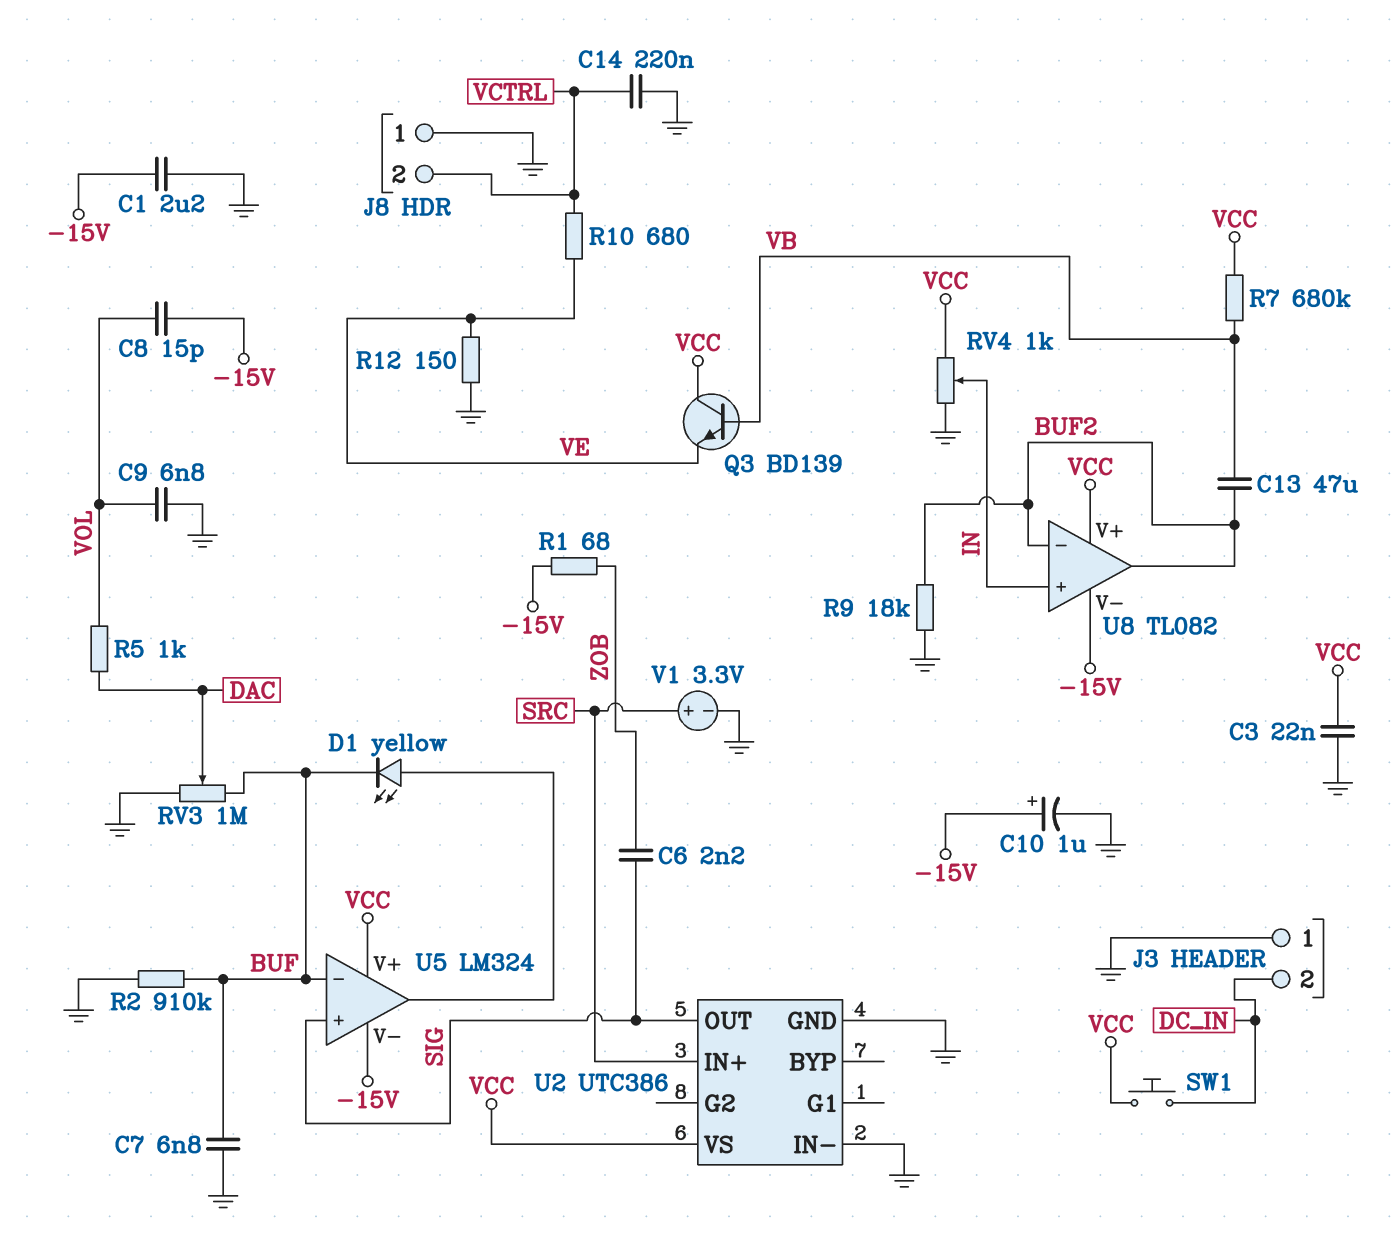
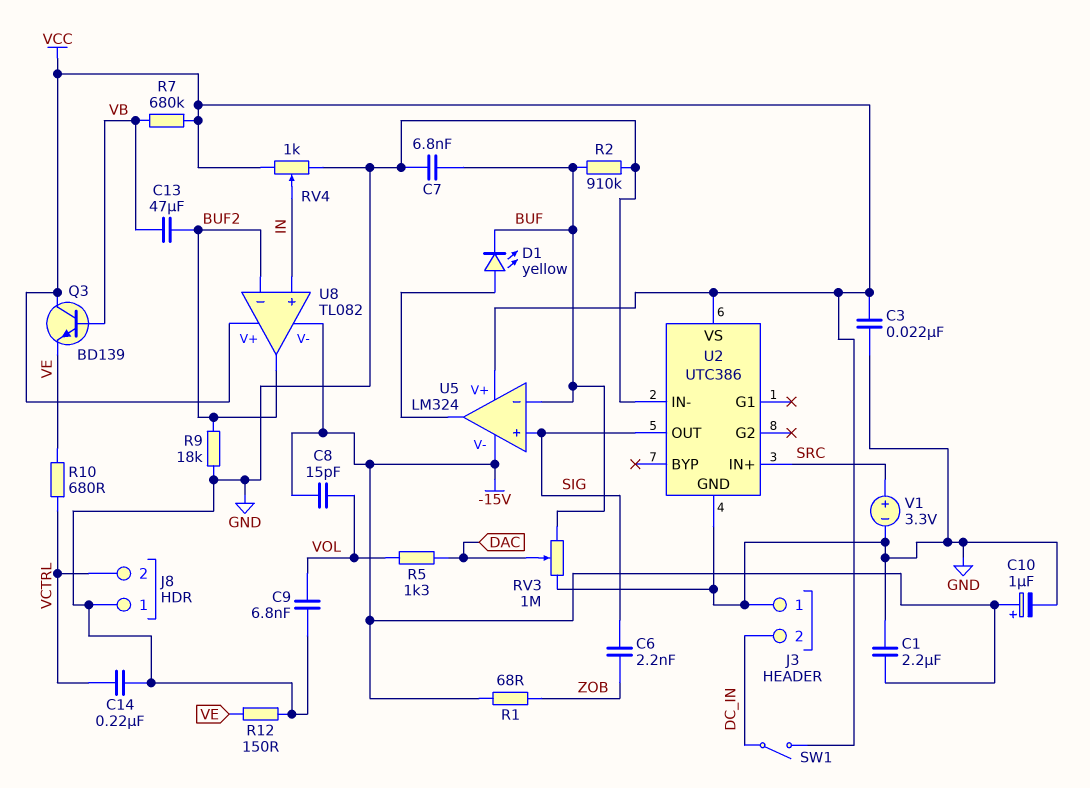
R5: 1k (DAC, VOL) -> 1.3k (DAC, VOL)
SW1: button (DC_IN, VCC) -> switch (DC_IN, VCC)

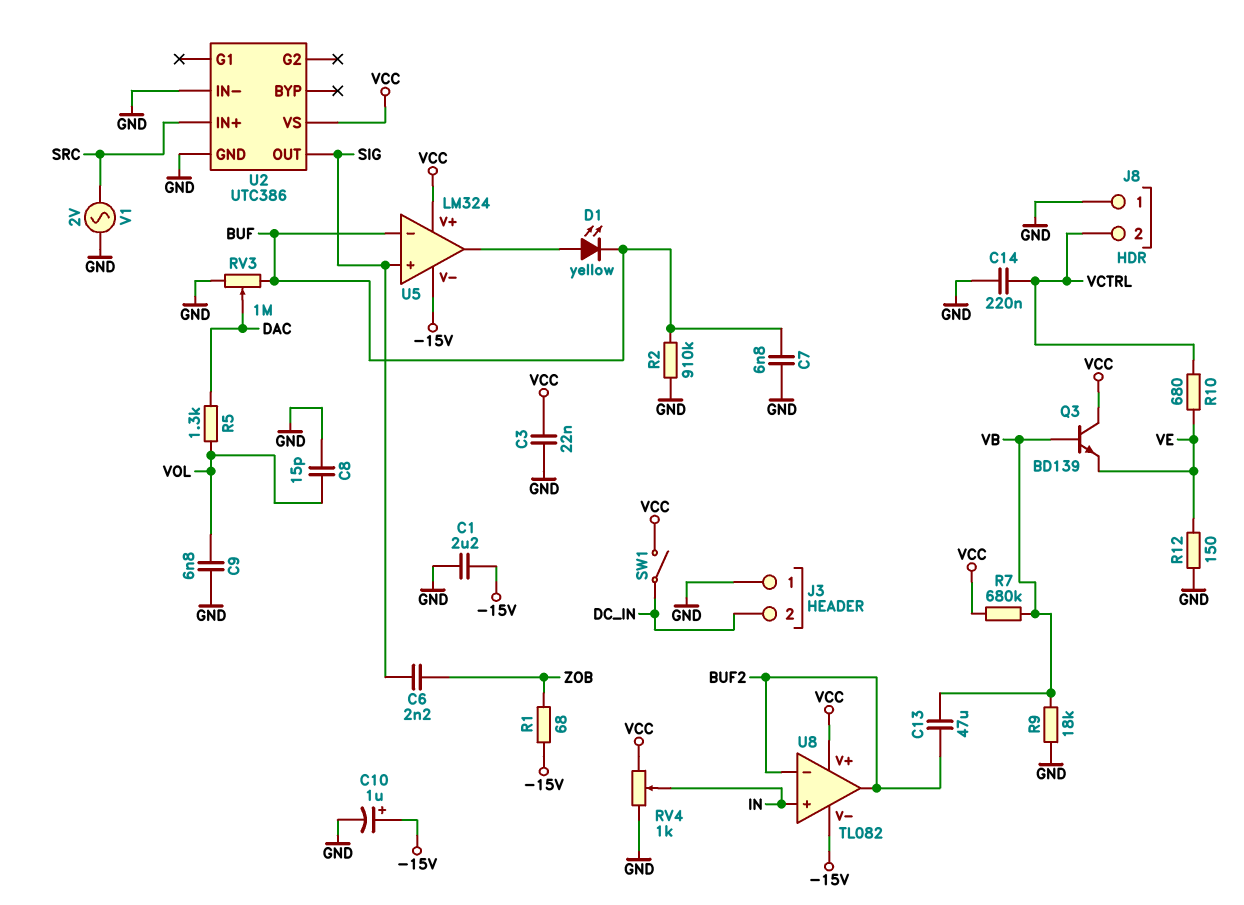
C8: 15pF (-15V, VOL) -> 15pF (GND, VOL)
R9: 18k (BUF2, GND) -> 18k (GND, VB)
V1: 3.3V (plus SRC, minus GND) -> AC 2V (GND, SRC)

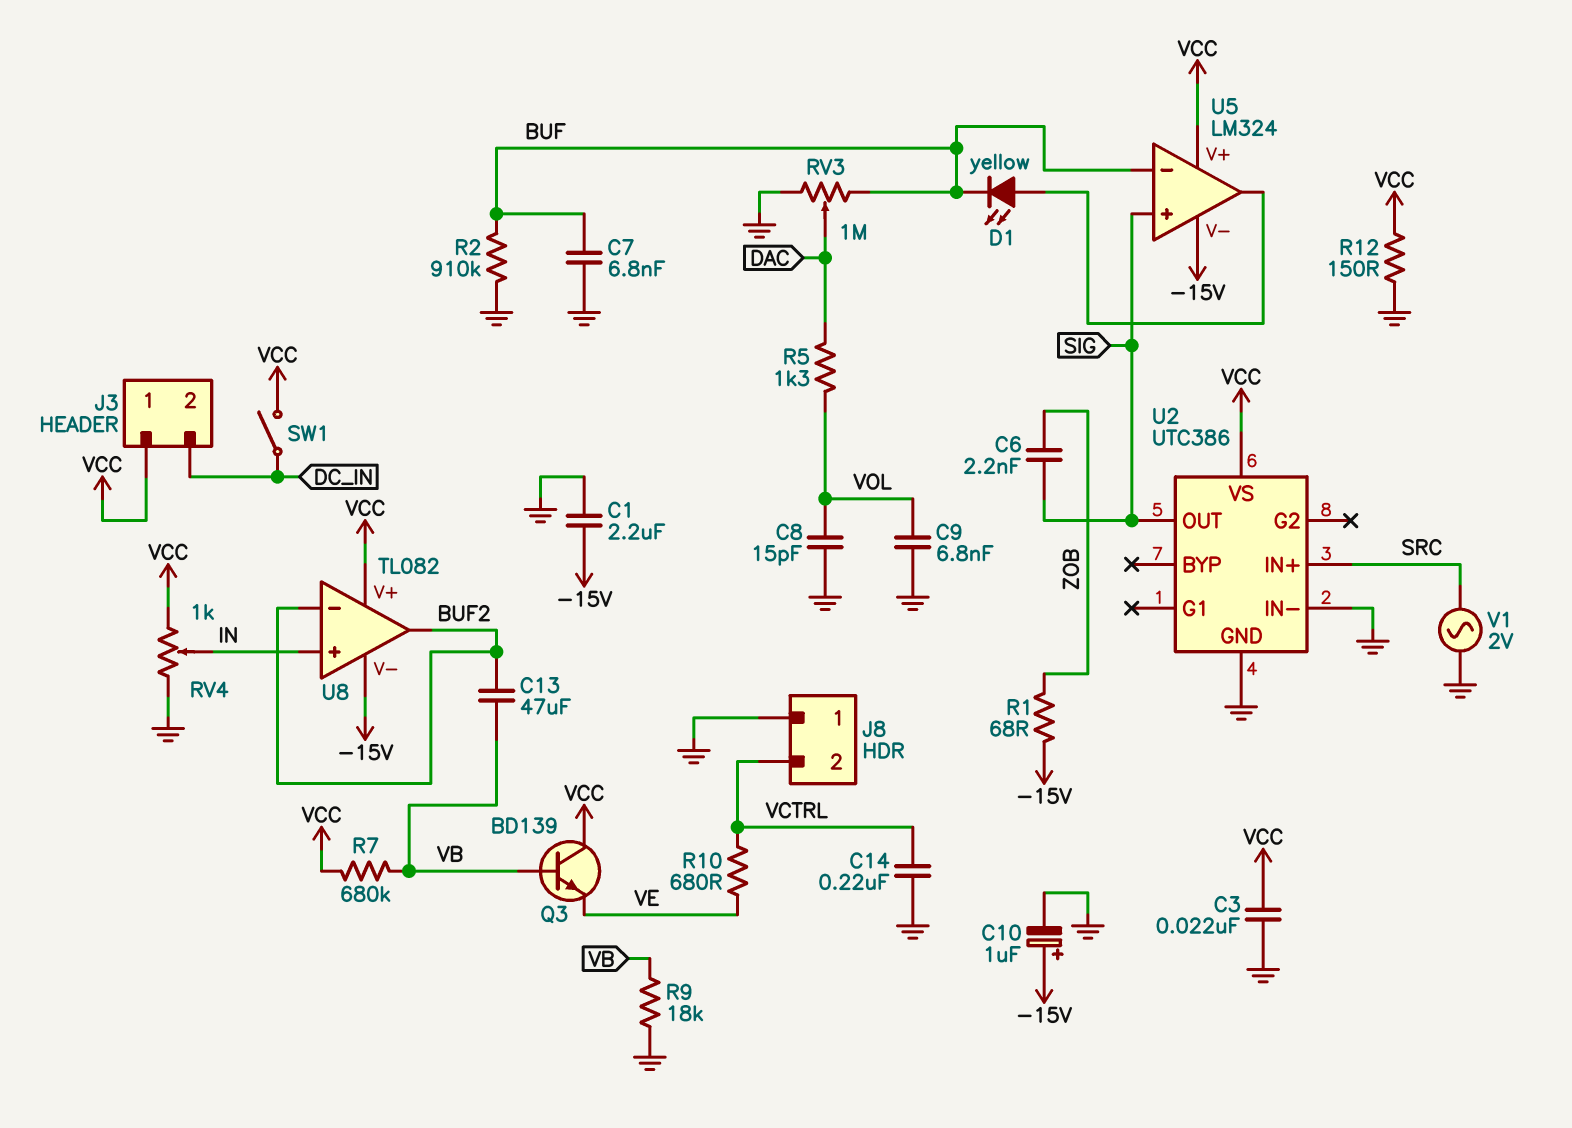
J3 pin 1: GND -> VCC
R12: 150 (GND, VE) -> 150 (GND, VCC)

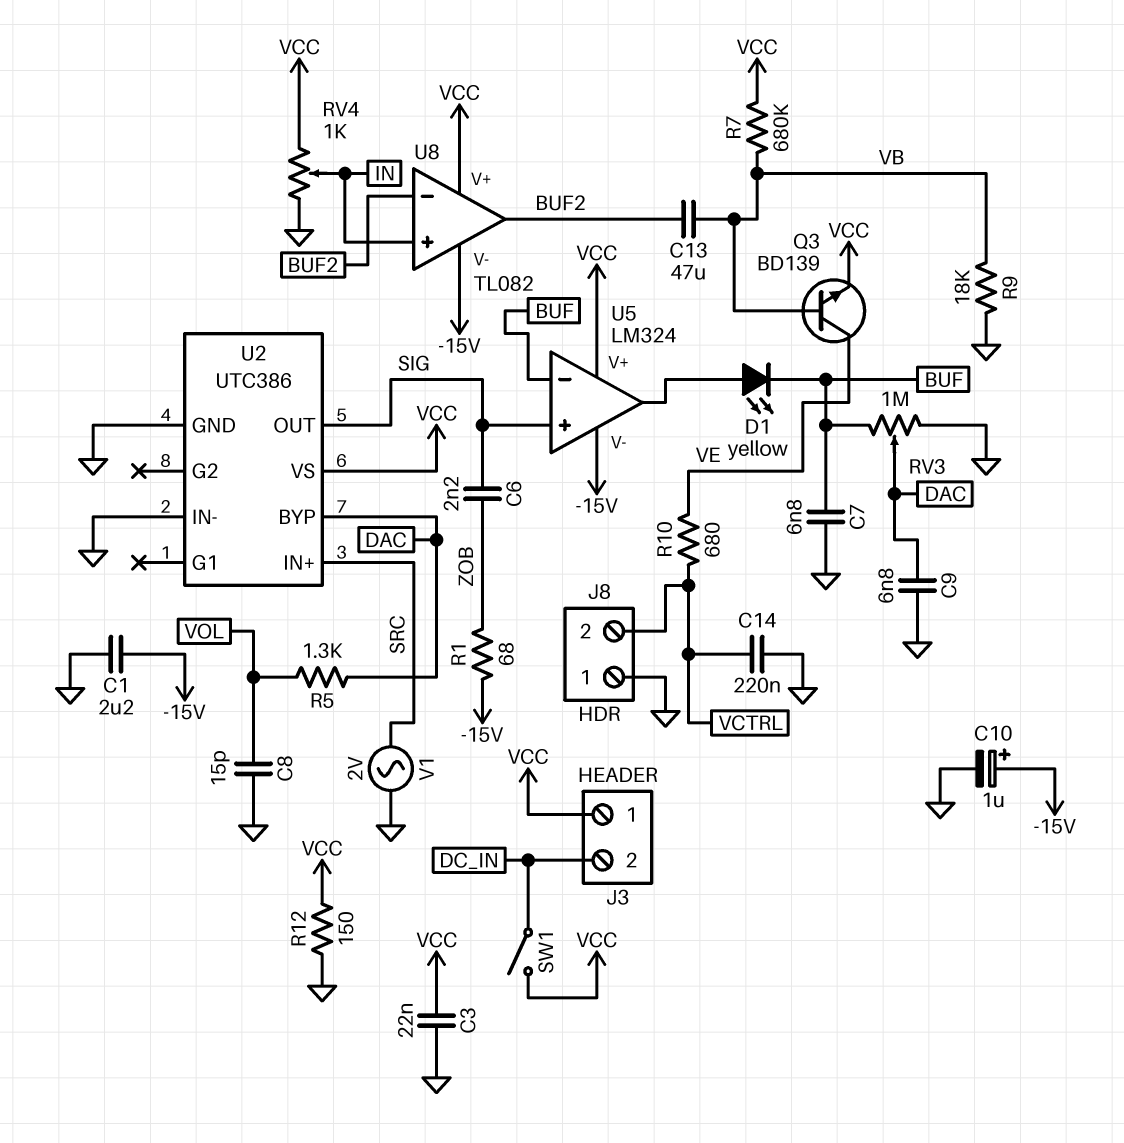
C9: 6.8nF (GND, VOL) -> 6.8nF (DAC, GND)
Q3: NPN BD139 (B VB, C VCC, E VE) -> NPN BD139 (B VB, C VE, E VCC)
R2: 910k (BUF, GND) -> none
U2 pin BYP: none -> DAC

